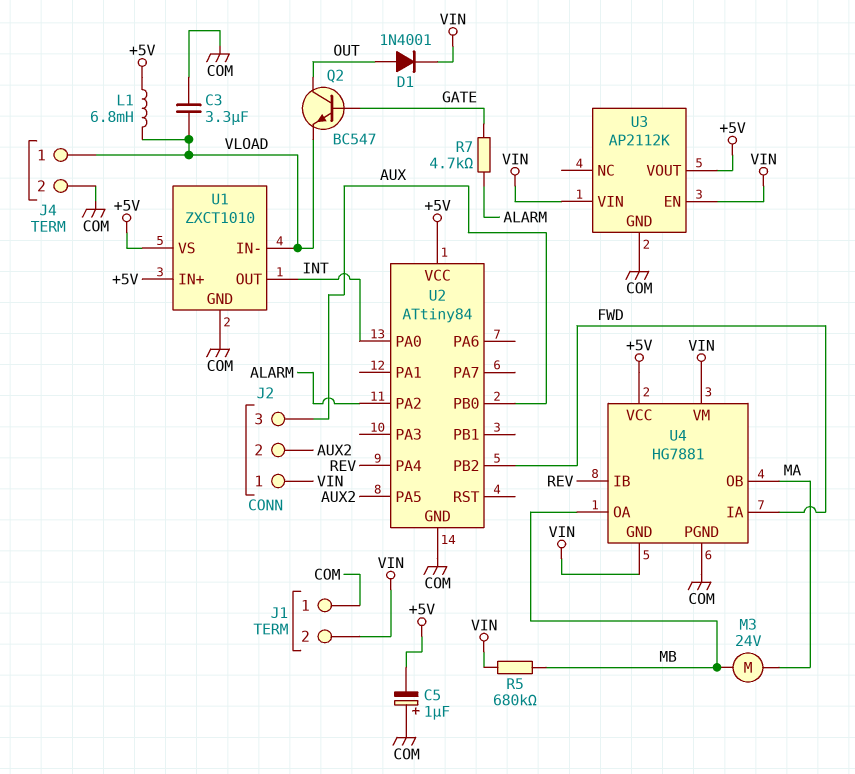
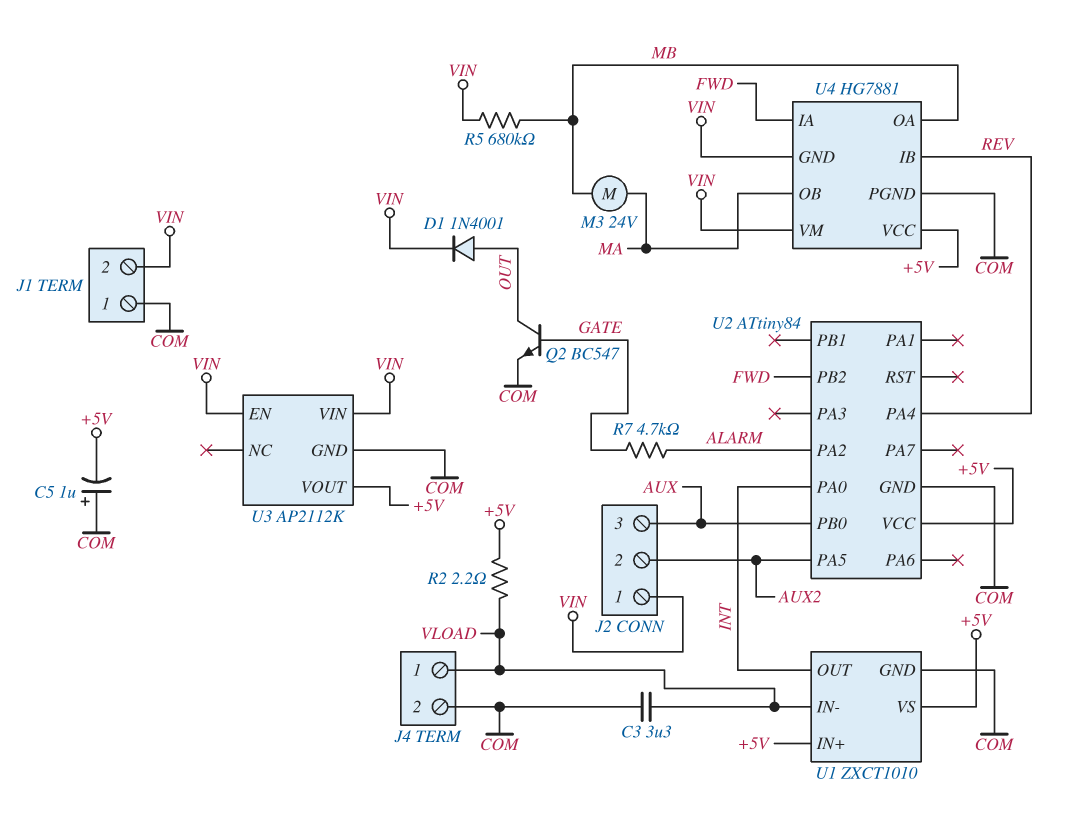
L1: 6.8mH (+5V, VLOAD) -> none
Q2: NPN BC547 (B GATE, C OUT, E VLOAD) -> NPN BC547 (B GATE, C OUT, E COM)
R2: none -> 2.2 (+5V, VLOAD)

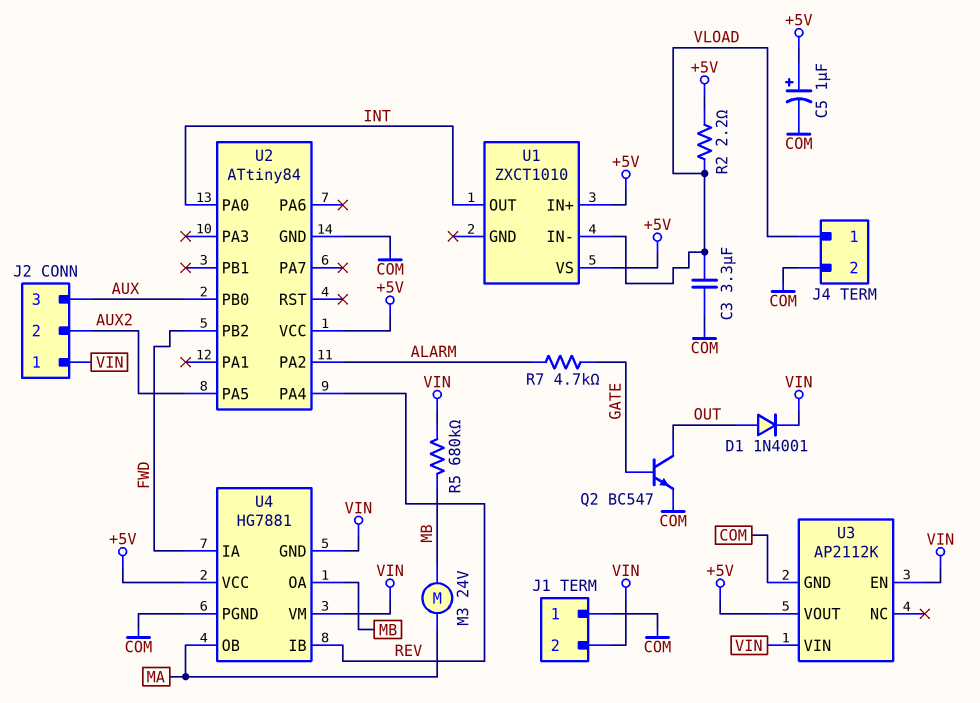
C5: 1uF (plus COM, minus +5V) -> 1uF (plus +5V, minus COM)
U1 pin GND: COM -> none

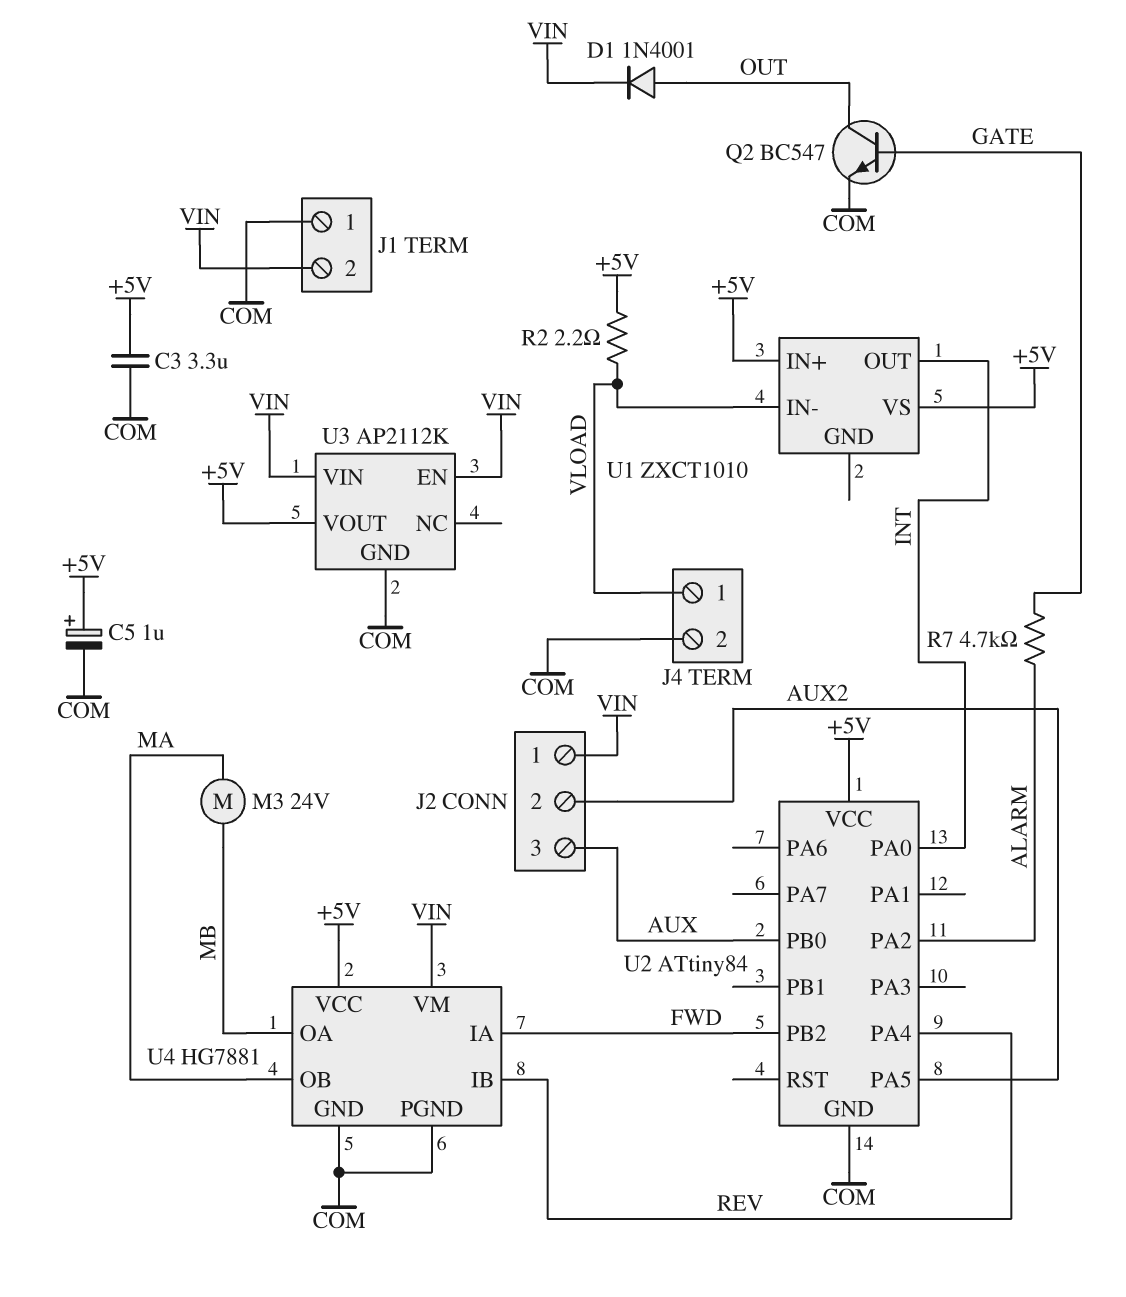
C3: 3.3uF (COM, VLOAD) -> 3.3uF (+5V, COM)
R5: 680k (MB, VIN) -> none
U4 pin GND: VIN -> COM

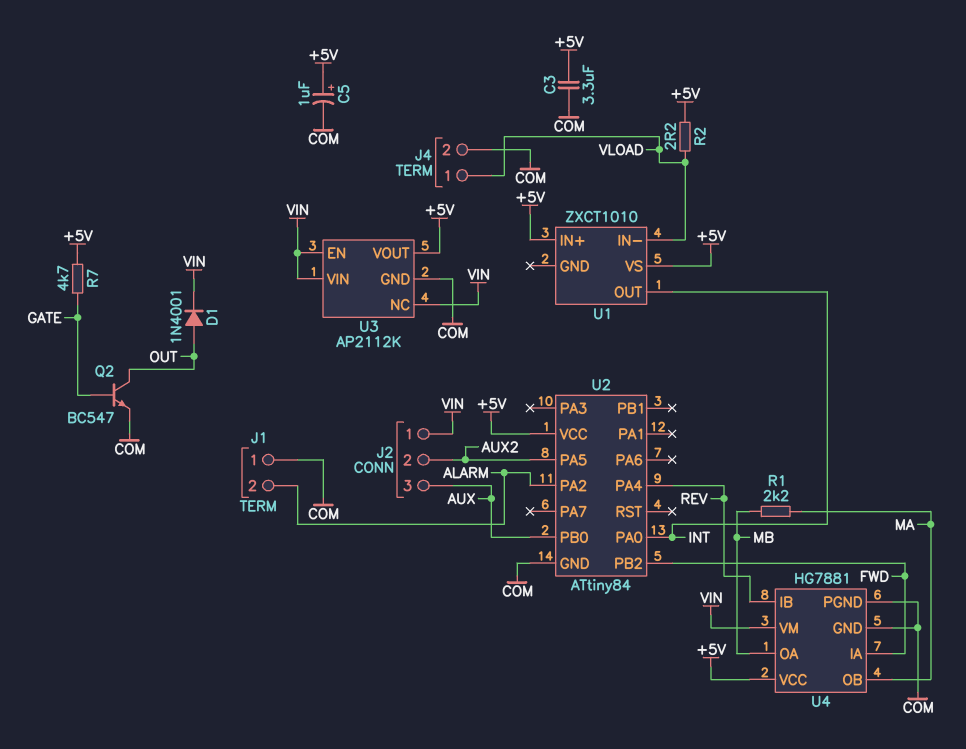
J1 pin 2: VIN -> ALARM
M3: motor 24V (MA, MB) -> none
R1: none -> 2.2k (MA, MB)
R7: 4.7k (ALARM, GATE) -> 4.7k (+5V, GATE)
U3 pin NC: none -> VIN

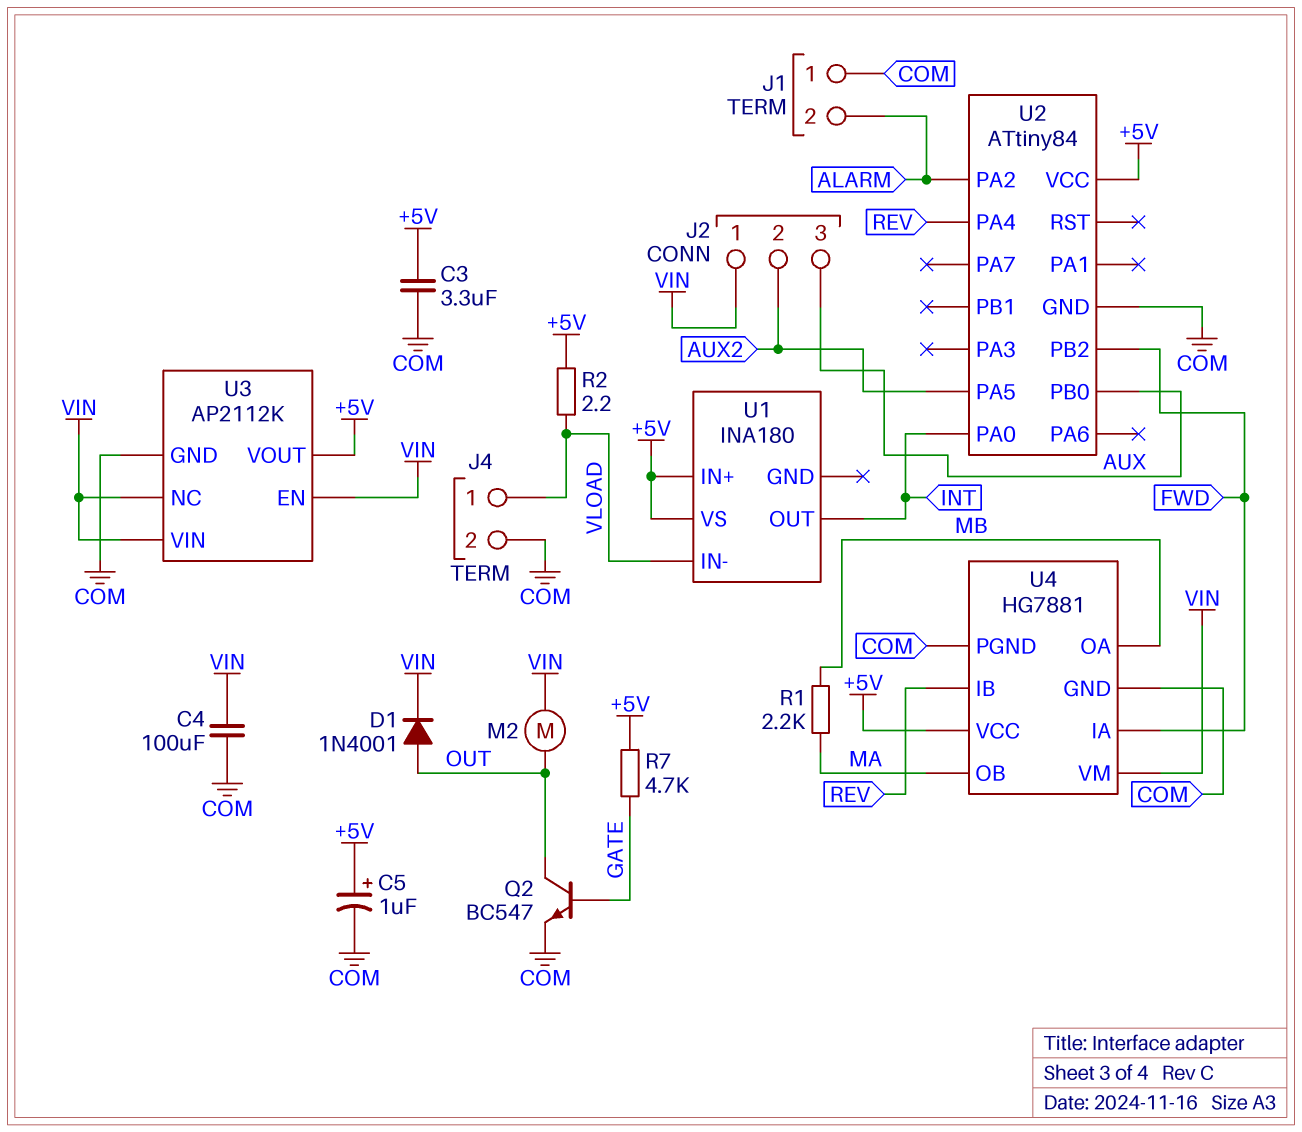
C4: none -> 100uF (COM, VIN)
M2: none -> motor (OUT, VIN)
U1: ZXCT1010 -> INA180

